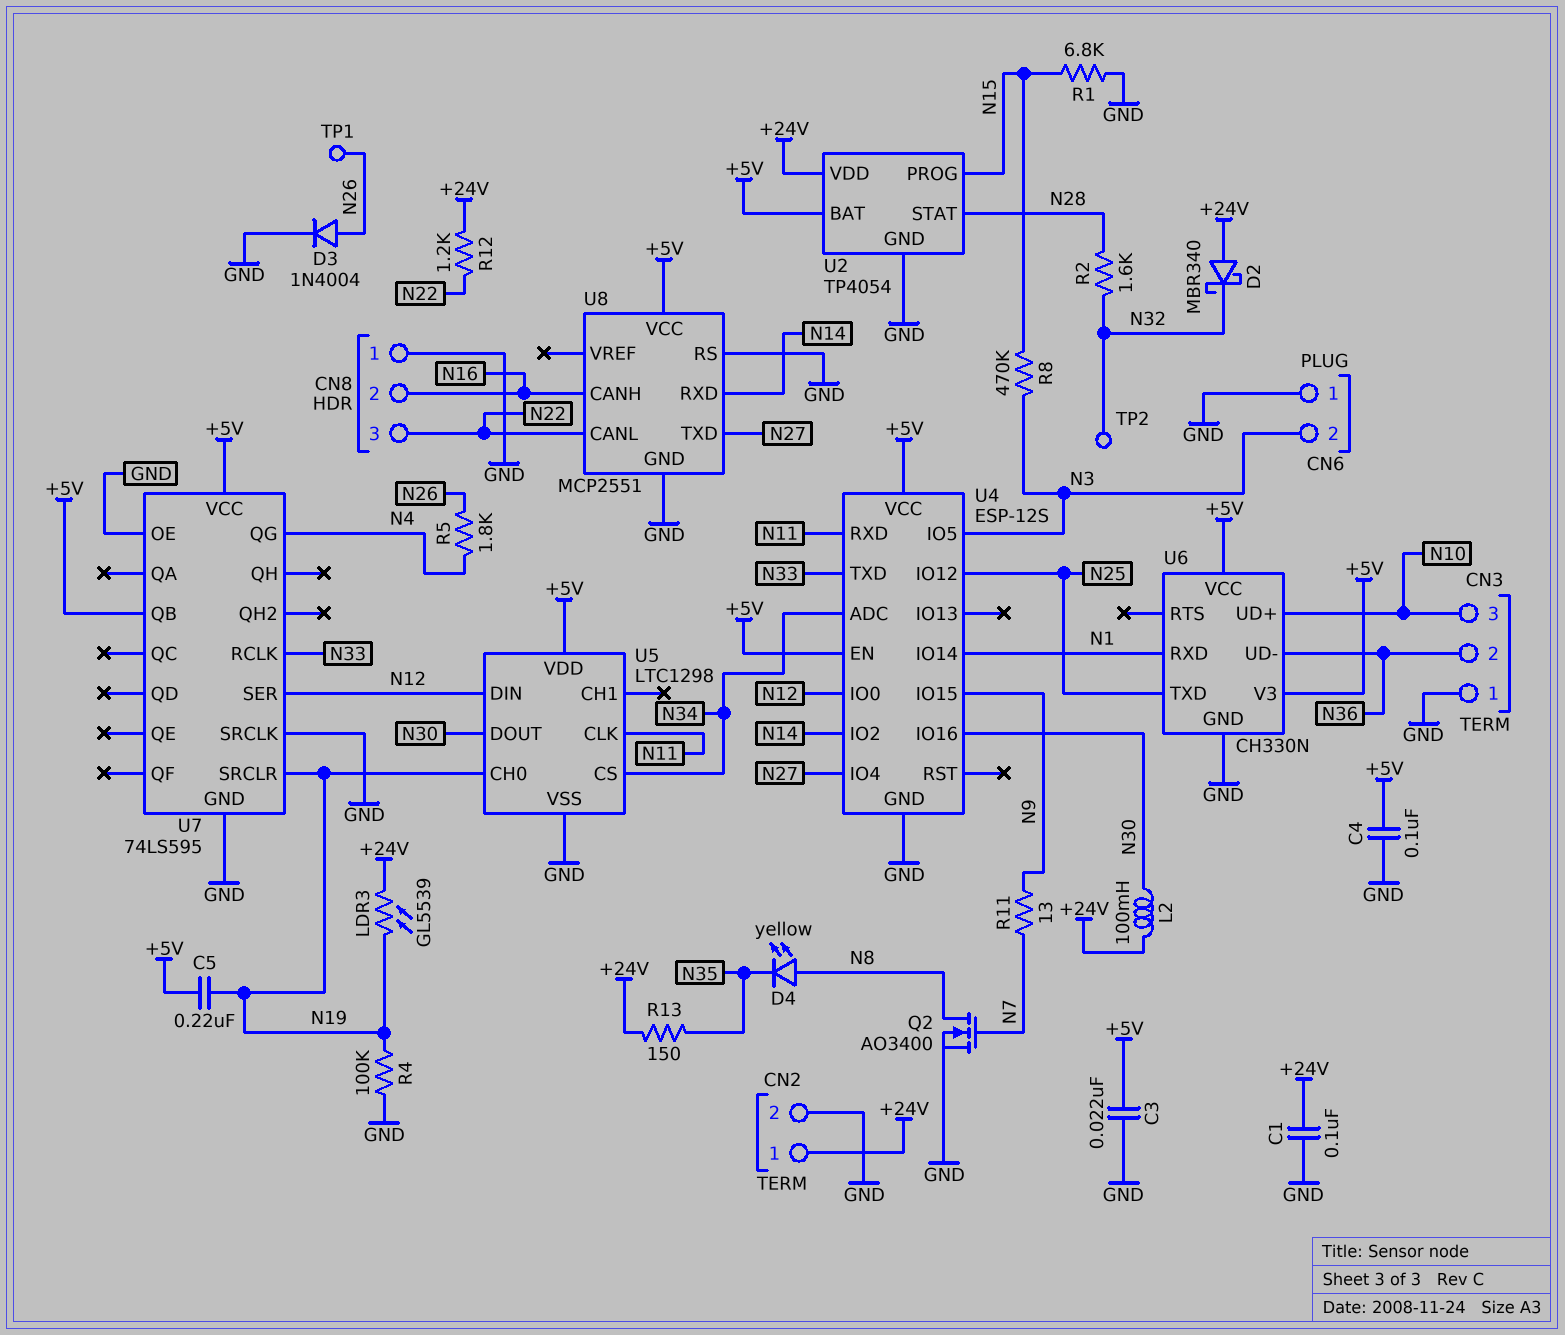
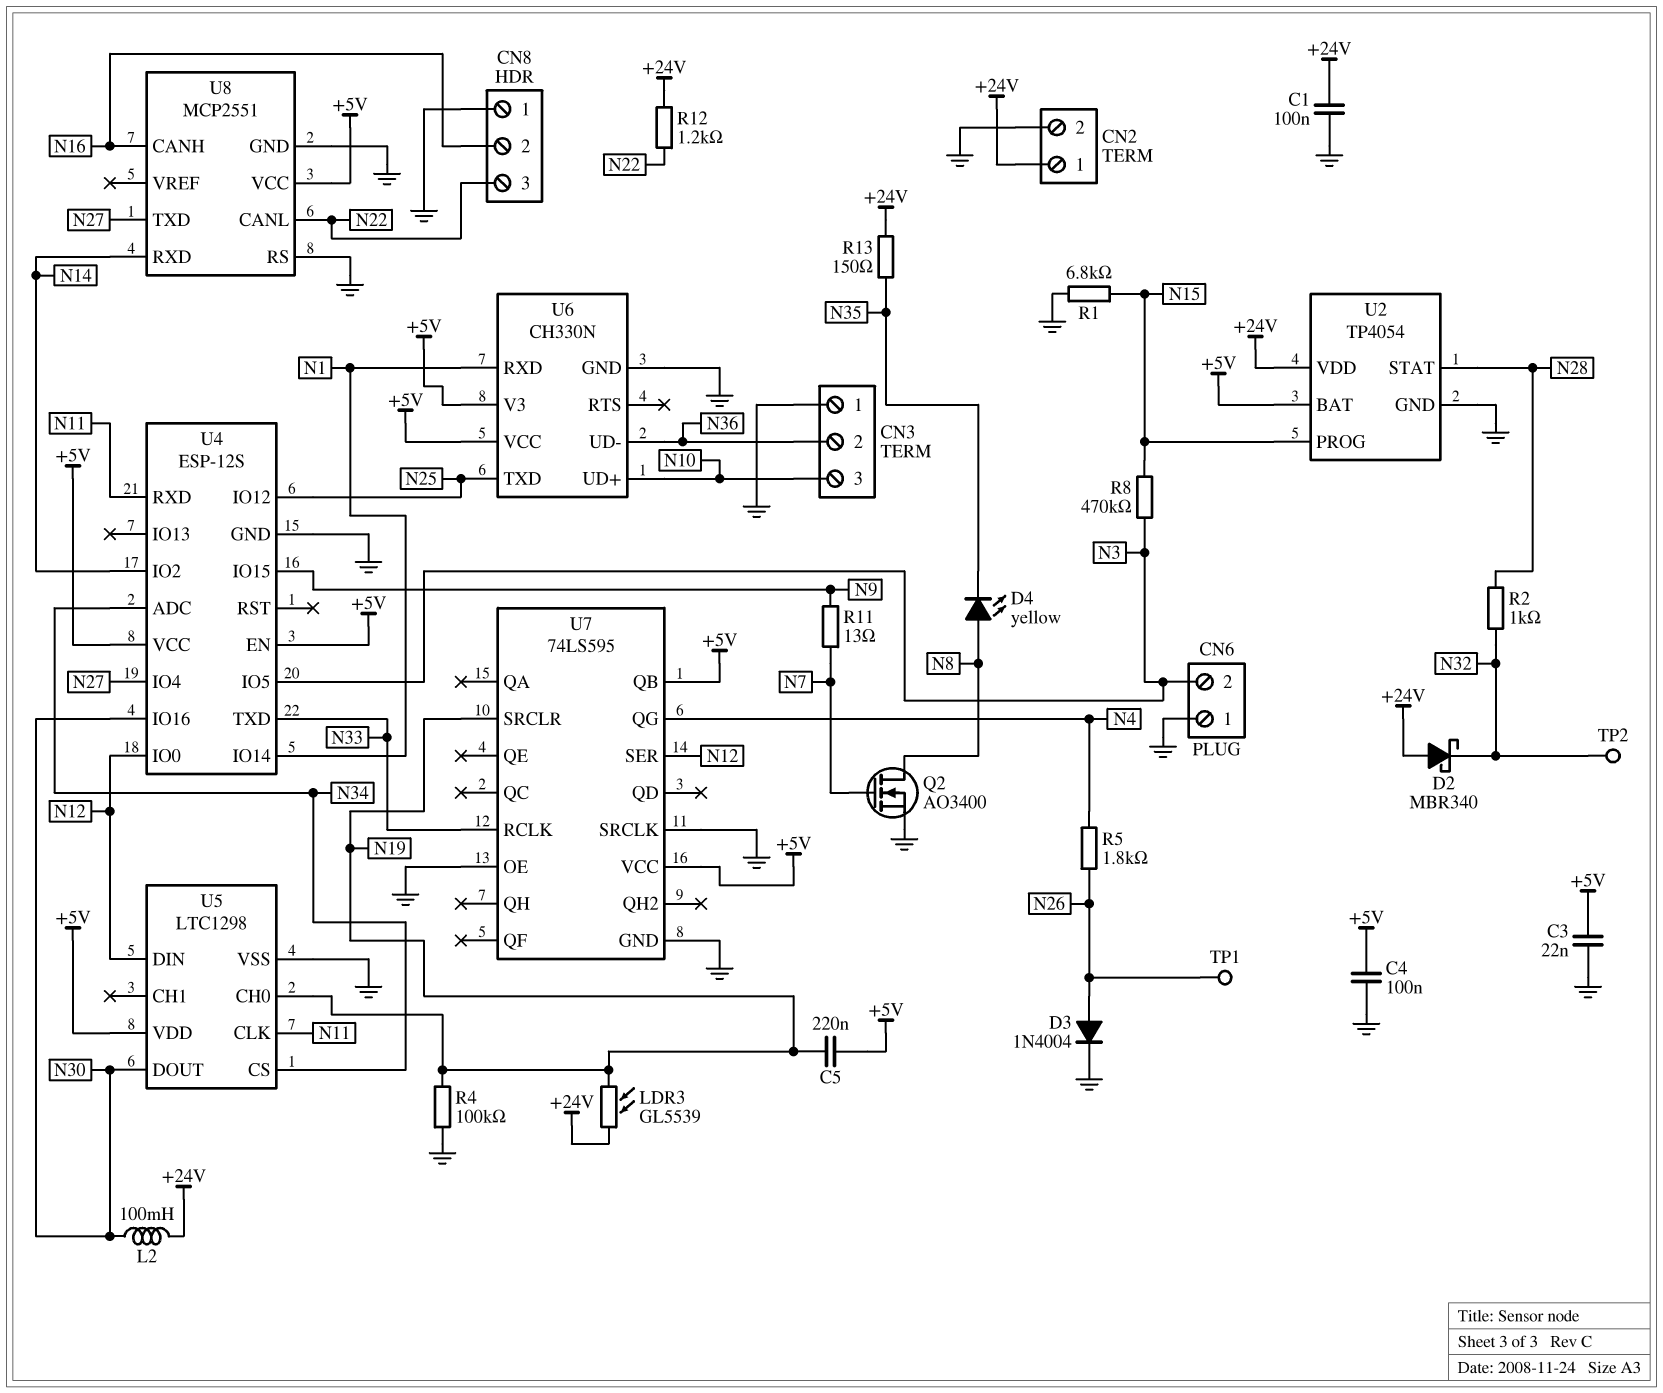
R2: 1.6k (N28, N32) -> 1k (N28, N32)

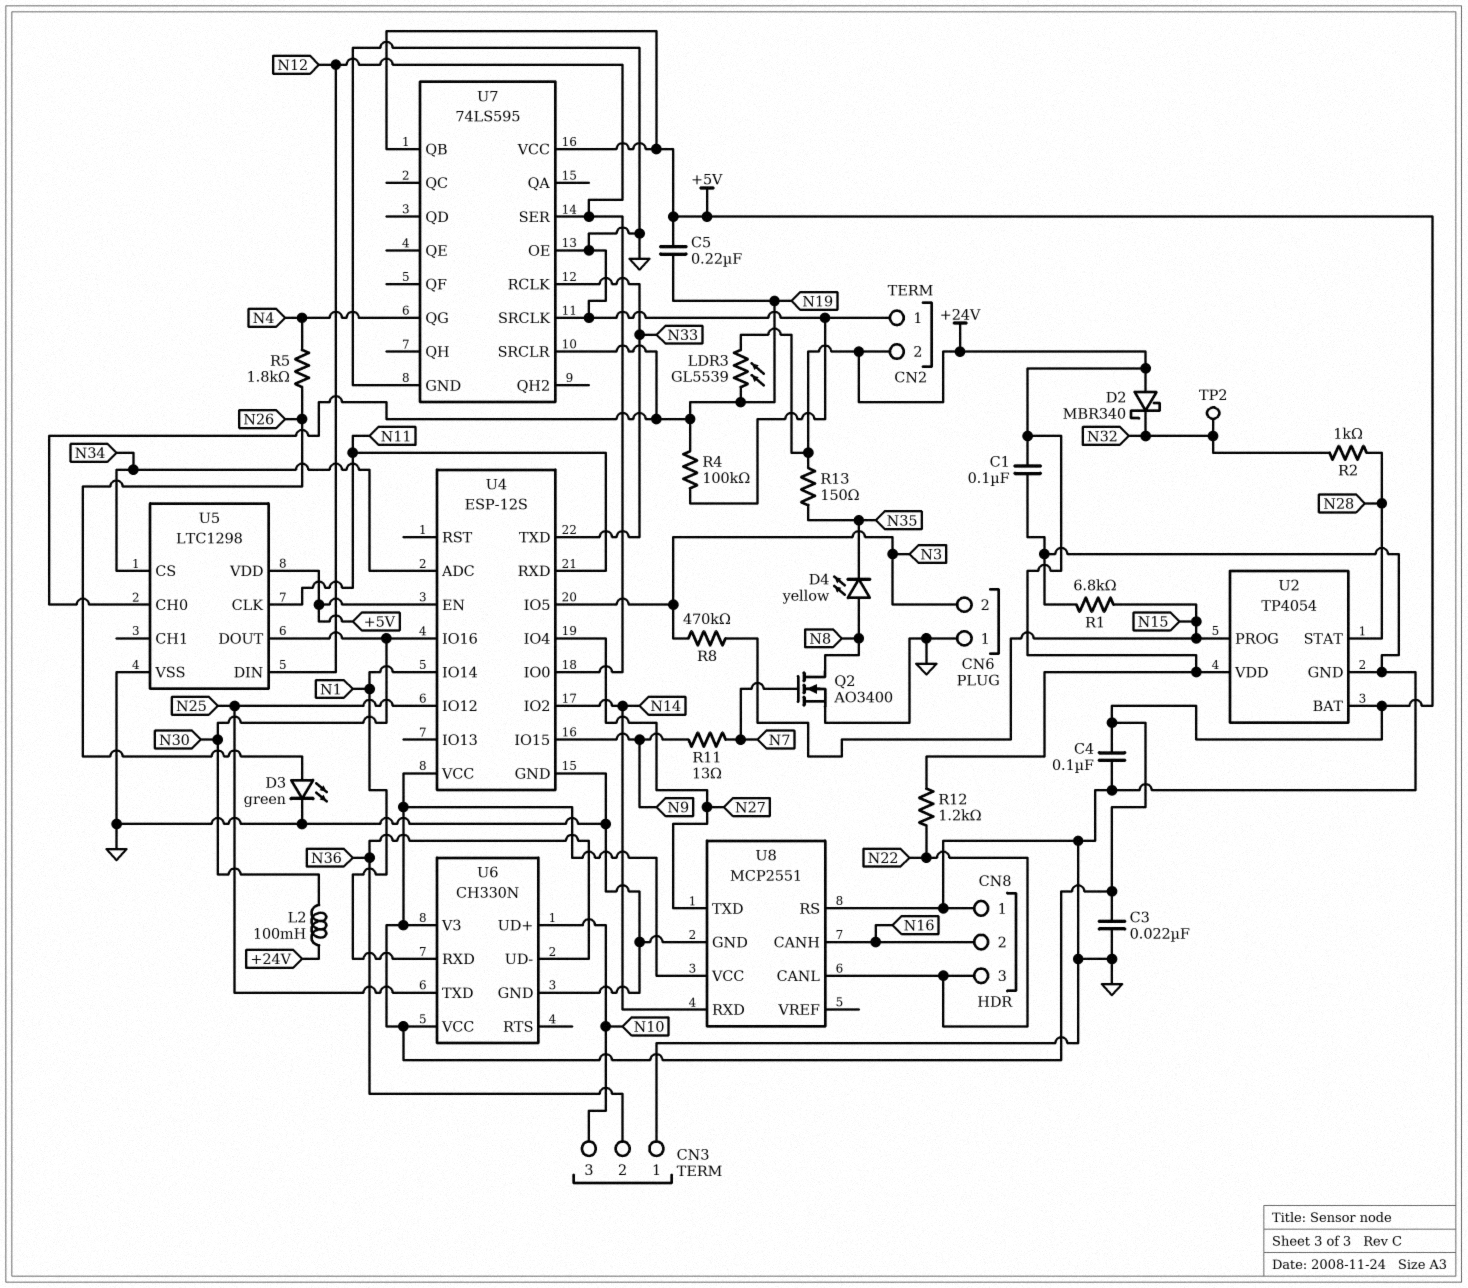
CN2 pin 1: +24V -> GND
CN2 pin 2: GND -> +24V
D3: diode 1N4004 (A N26, K GND) -> LED green (A N26, K GND)
TP1: test point (N26) -> none

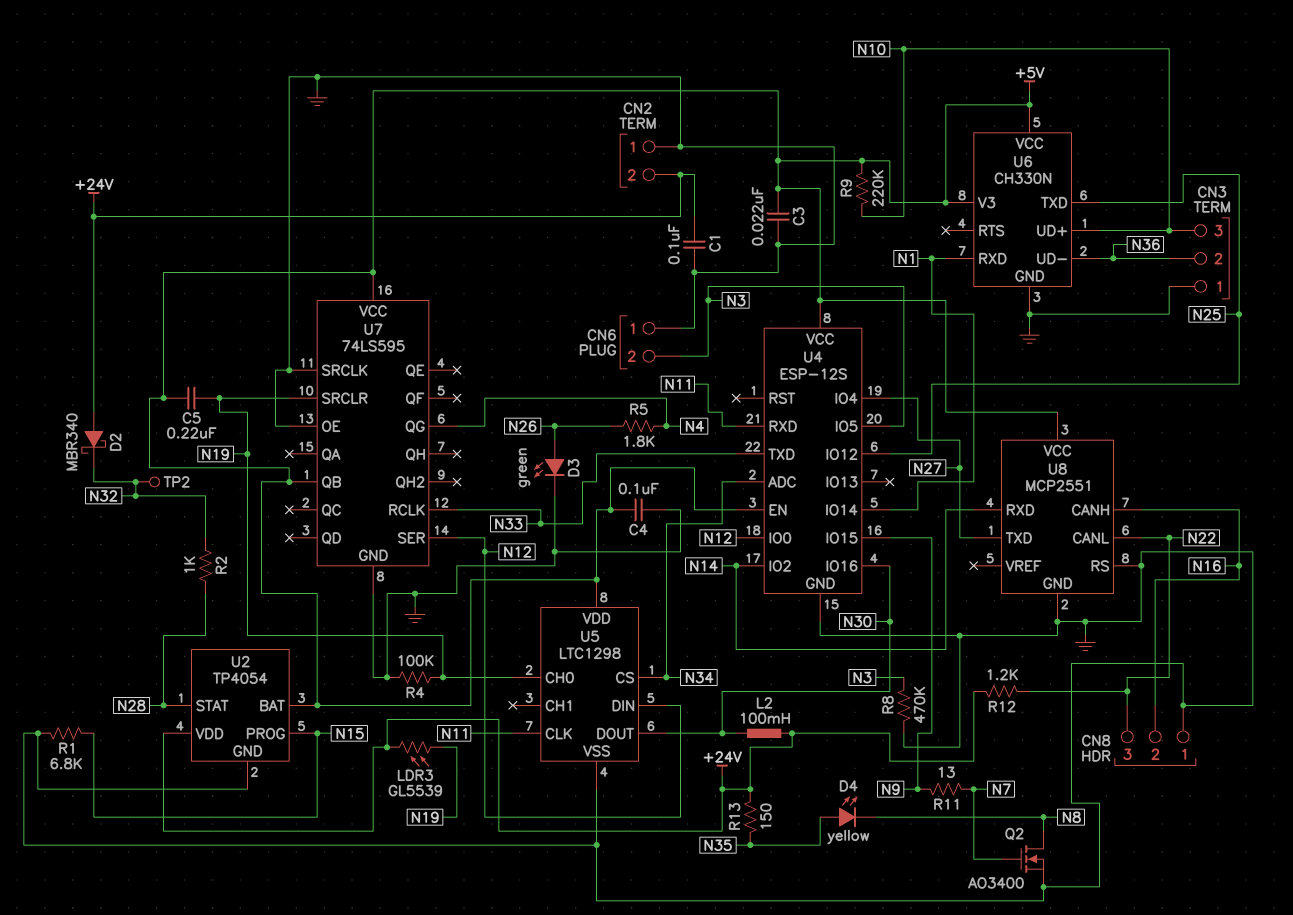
D4: LED yellow (A N8, K N35) -> LED yellow (A N35, K N8)
R8: 470k (N3, N15) -> 470k (GND, N3)
R9: none -> 220k (+5V, N10)

